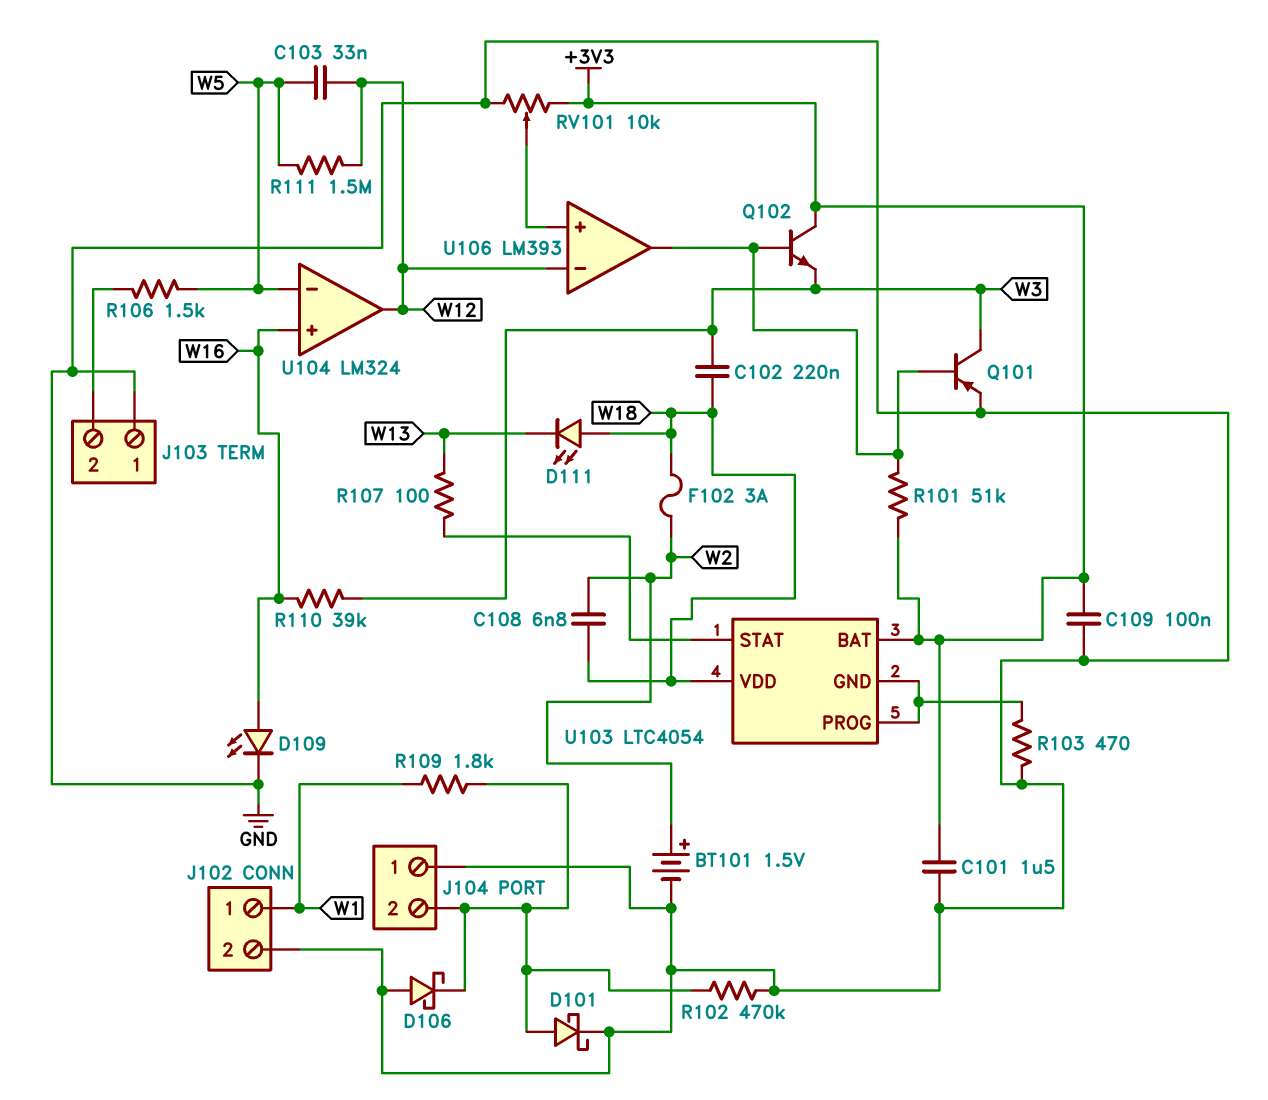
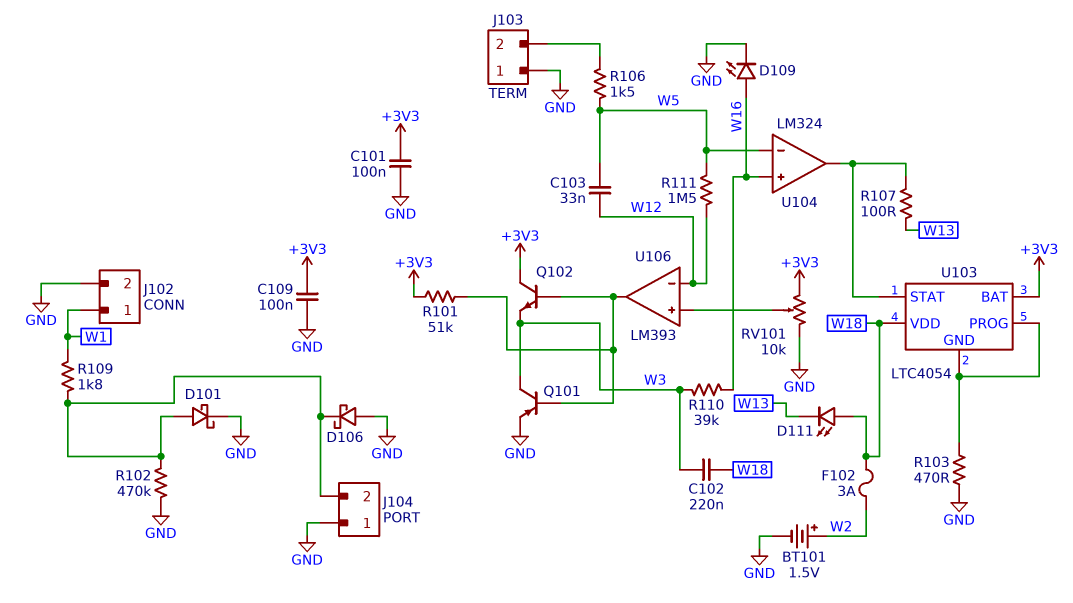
C101: 1.5uF (+3V3, GND) -> 100nF (+3V3, GND)
C108: 6.8nF (W2, W18) -> none
U104 pin out: W12 -> U103/STAT

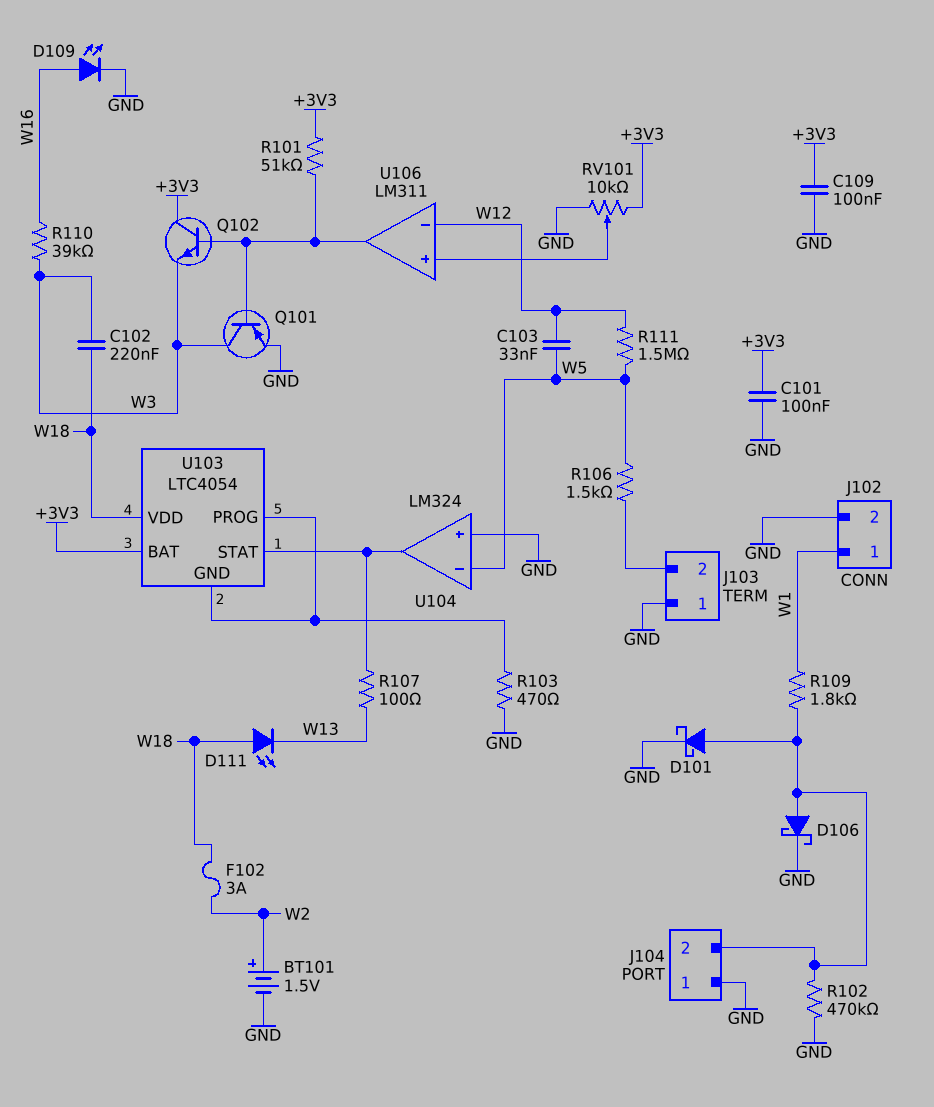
D106: schottky (A GND, K J104/2) -> schottky (A J104/2, K GND)
U104 pin in+: W16 -> GND
U106: LM393 -> LM311

